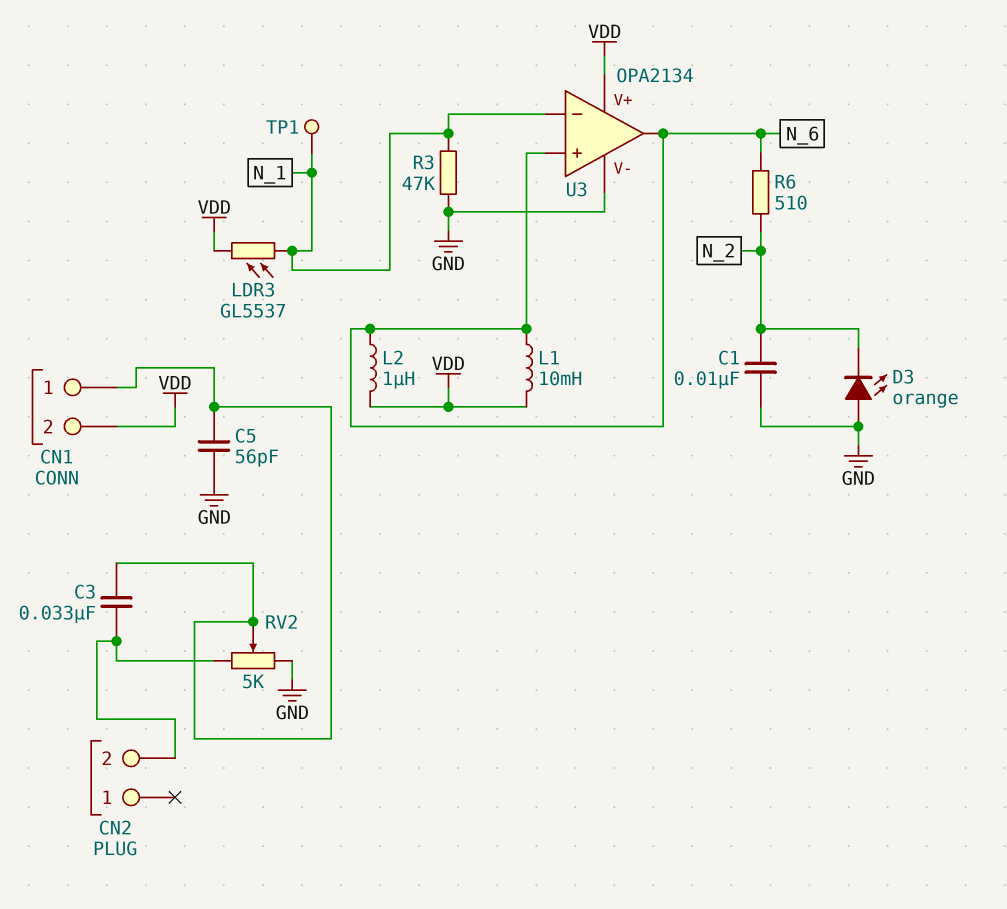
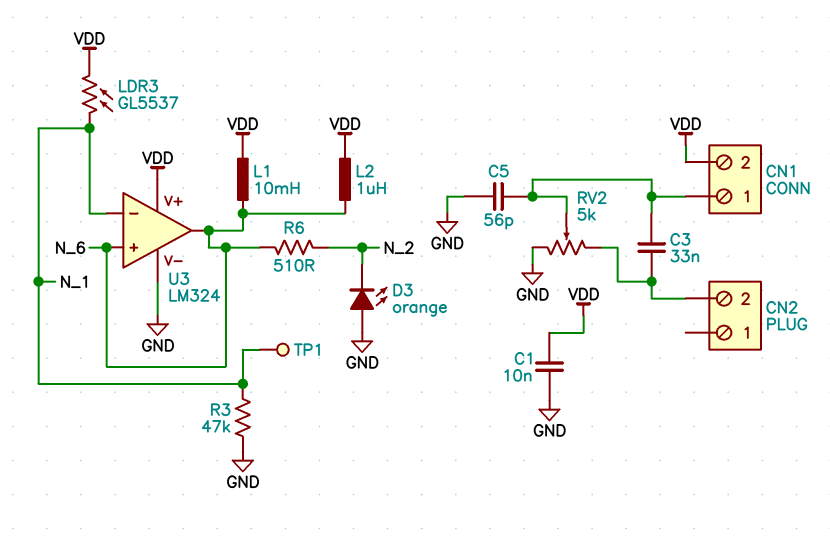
C1: 10nF (GND, N_2) -> 10nF (GND, VDD)
U3: OPA2134 -> LM324

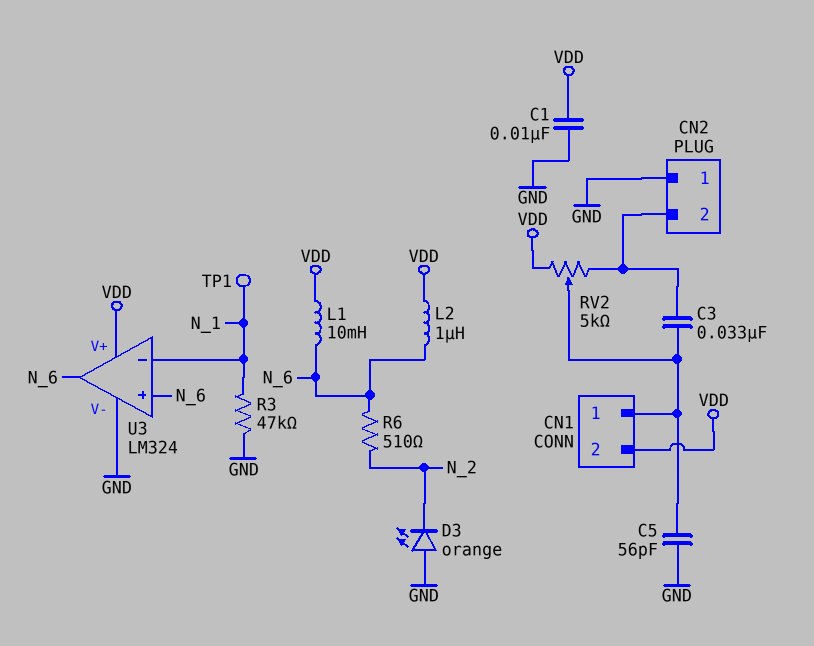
CN2 pin 1: none -> GND
LDR3: GL5537 (N_1, VDD) -> none
RV2: 5k (CN2/2, GND, wiper CN1/1) -> 5k (CN2/2, VDD, wiper CN1/1)

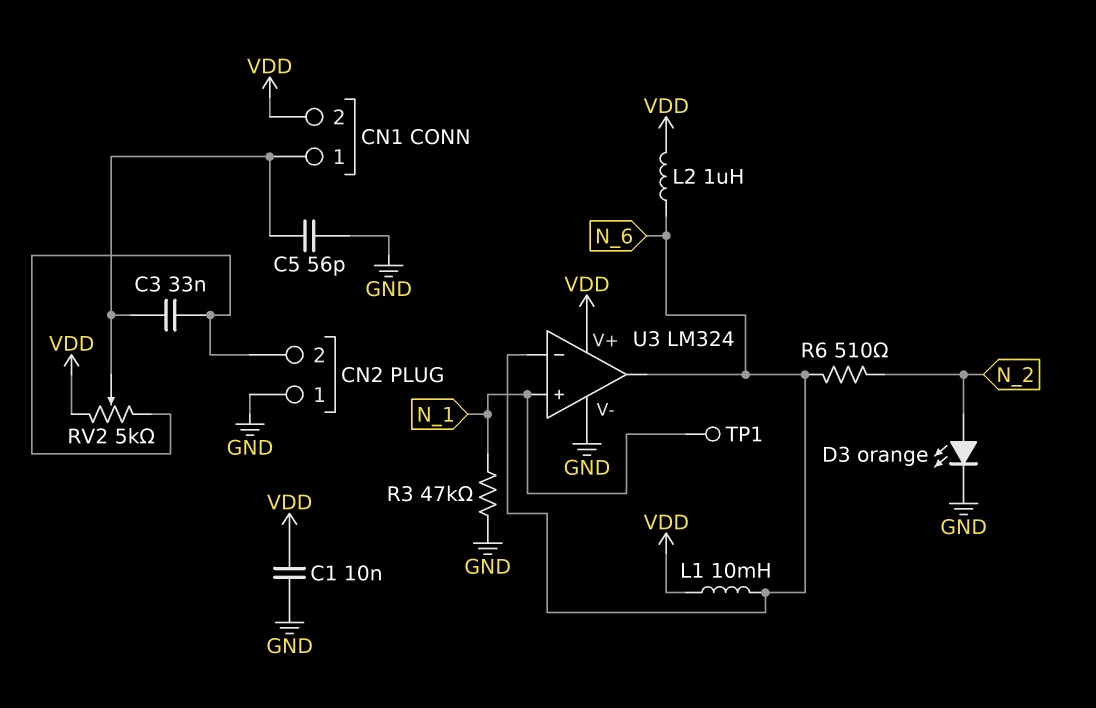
D3: LED orange (A GND, K N_2) -> LED orange (A N_2, K GND)
U3 pin in+: N_6 -> N_1
U3 pin in-: N_1 -> N_6

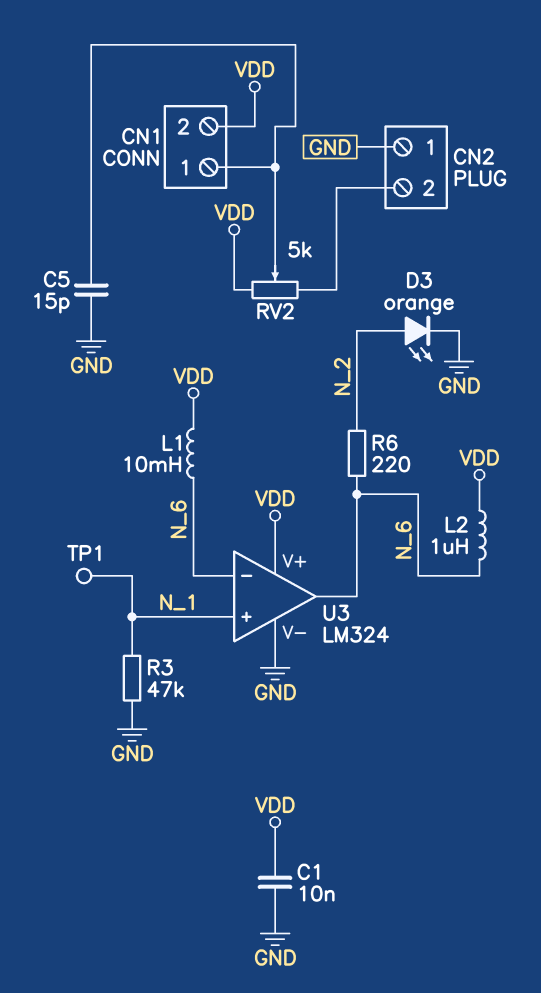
C3: 33nF (CN1/1, CN2/2) -> none
C5: 56pF (CN1/1, GND) -> 15pF (CN1/1, GND)
R6: 510 (N_2, N_6) -> 220 (N_2, N_6)

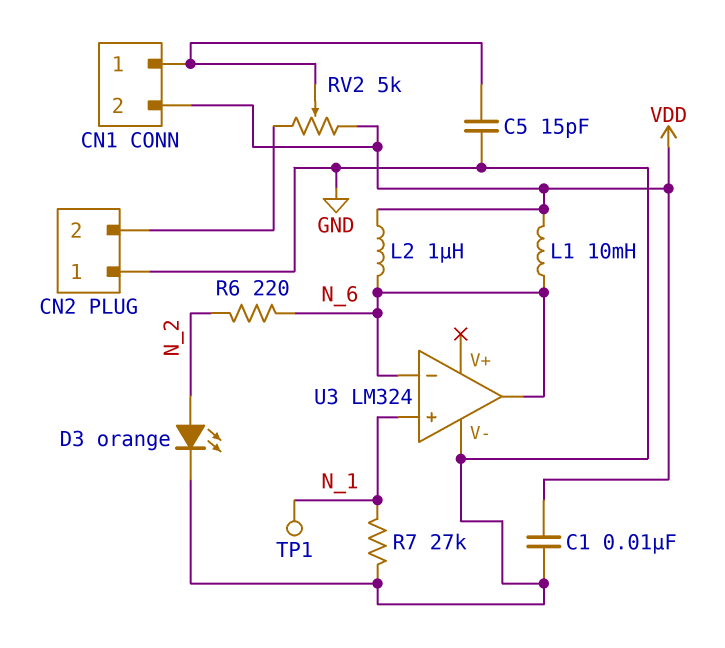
R3: 47k (GND, N_1) -> none
R7: none -> 27k (GND, N_1)
U3 pin V+: VDD -> none

